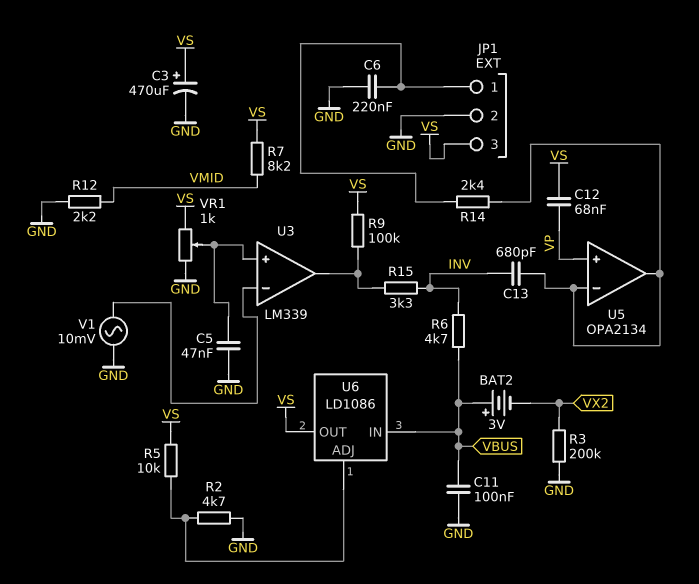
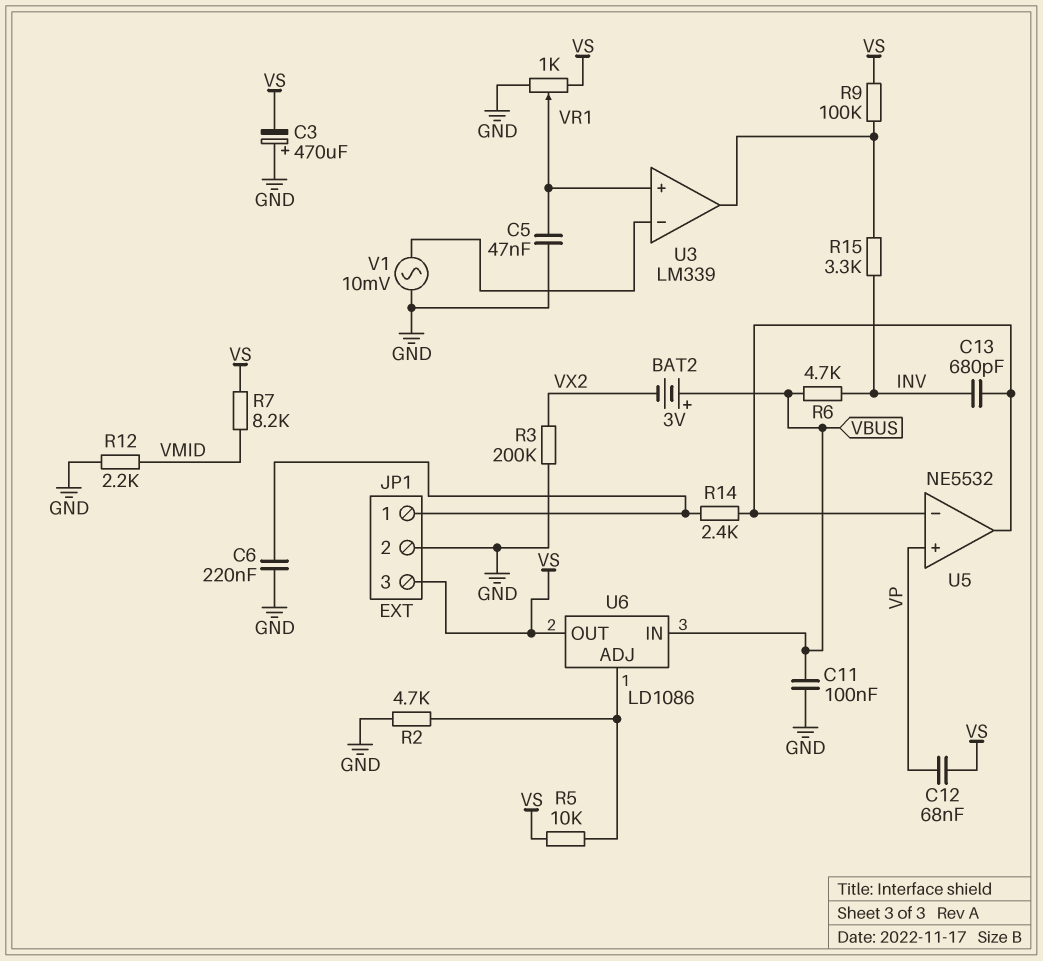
C3: 470uF (plus VS, minus GND) -> 470uF (plus GND, minus VS)
U5: OPA2134 -> NE5532

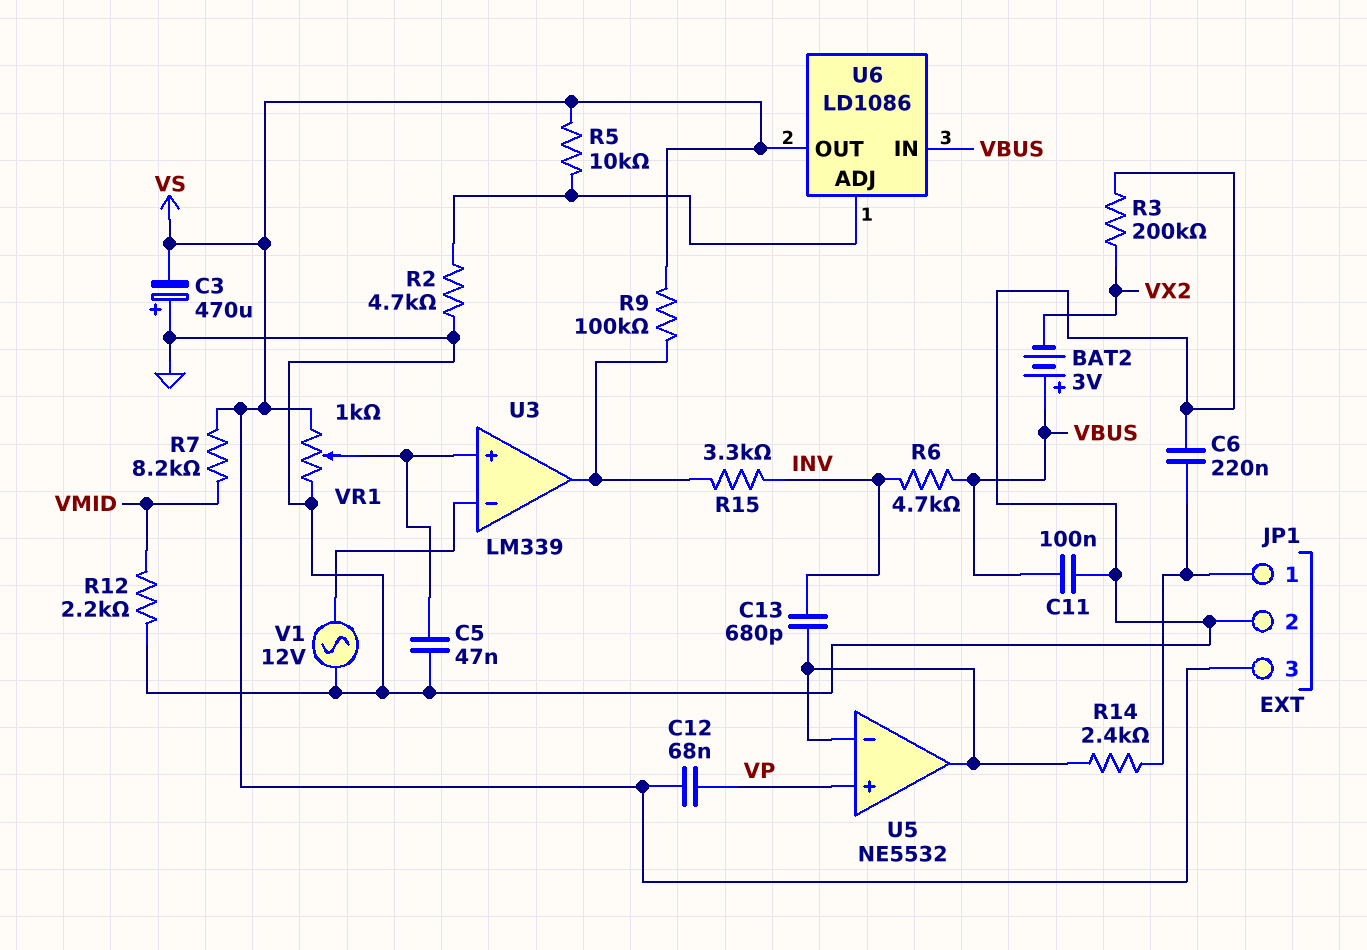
V1: AC 10mV (GND, U3/in-) -> AC 12V (GND, U3/in-)

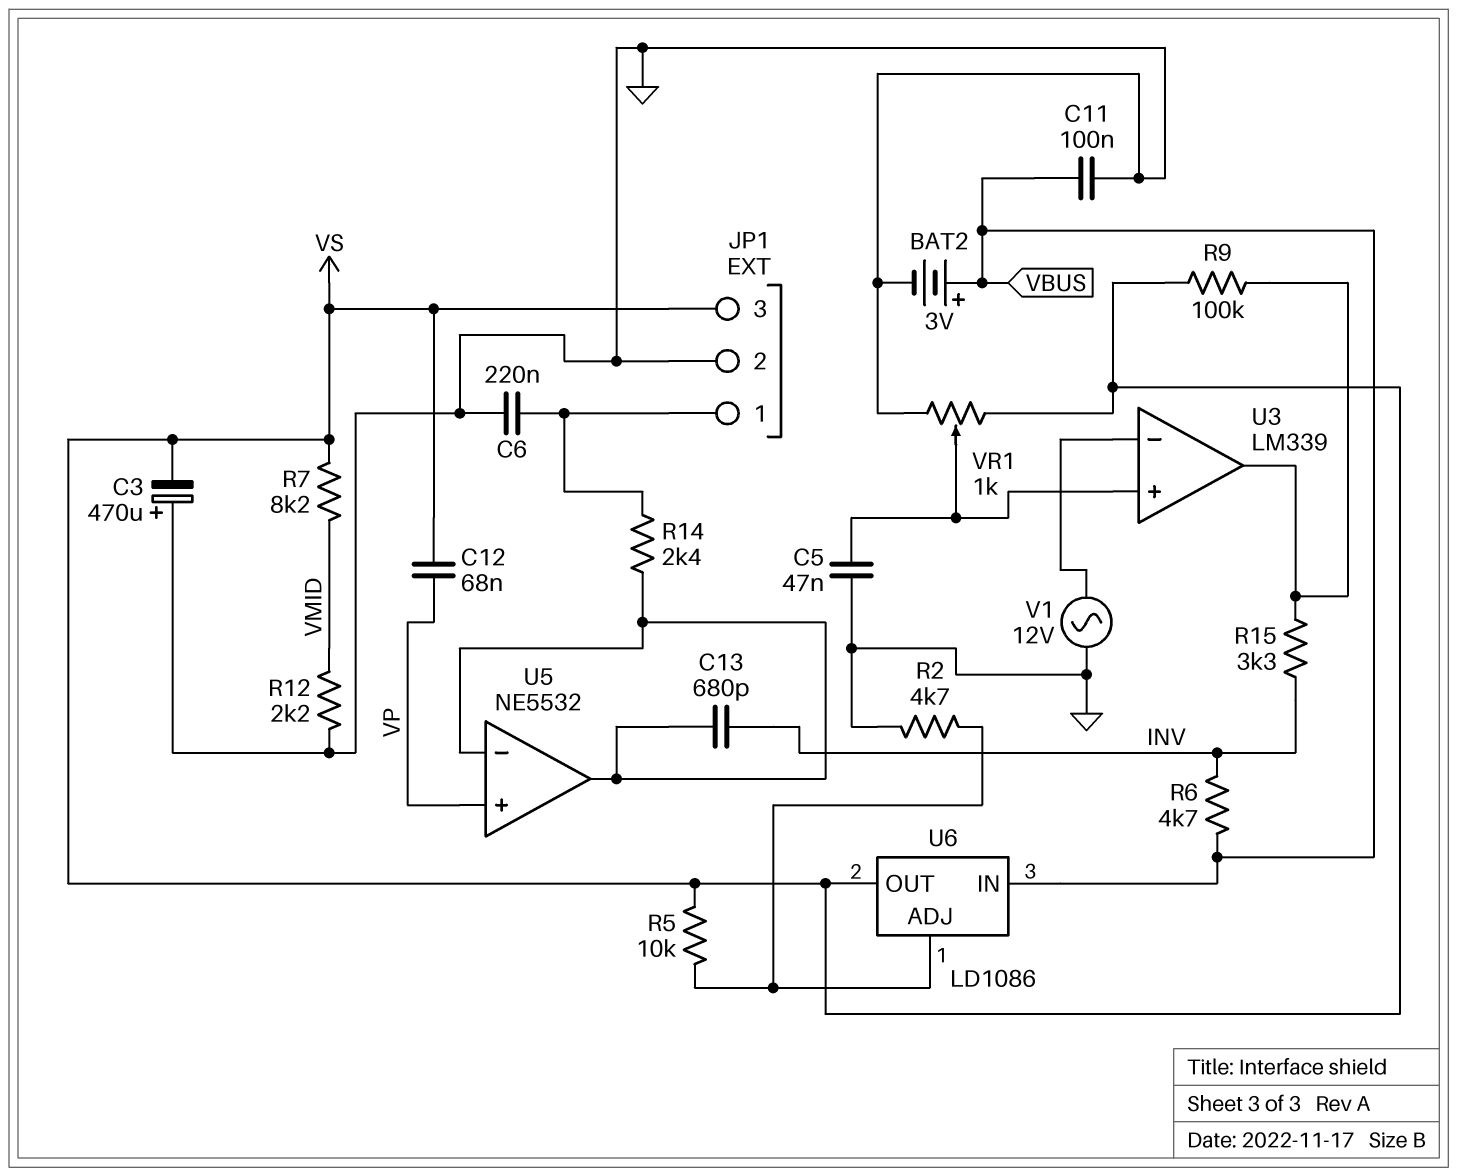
BAT2: 3V (plus VBUS, minus VX2) -> 3V (plus VBUS, minus GND)
R3: 200k (GND, VX2) -> none

